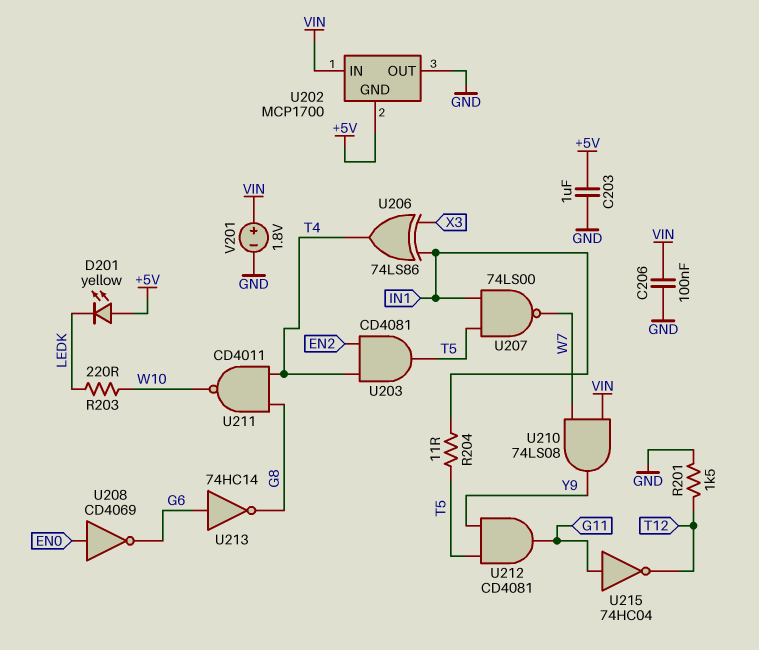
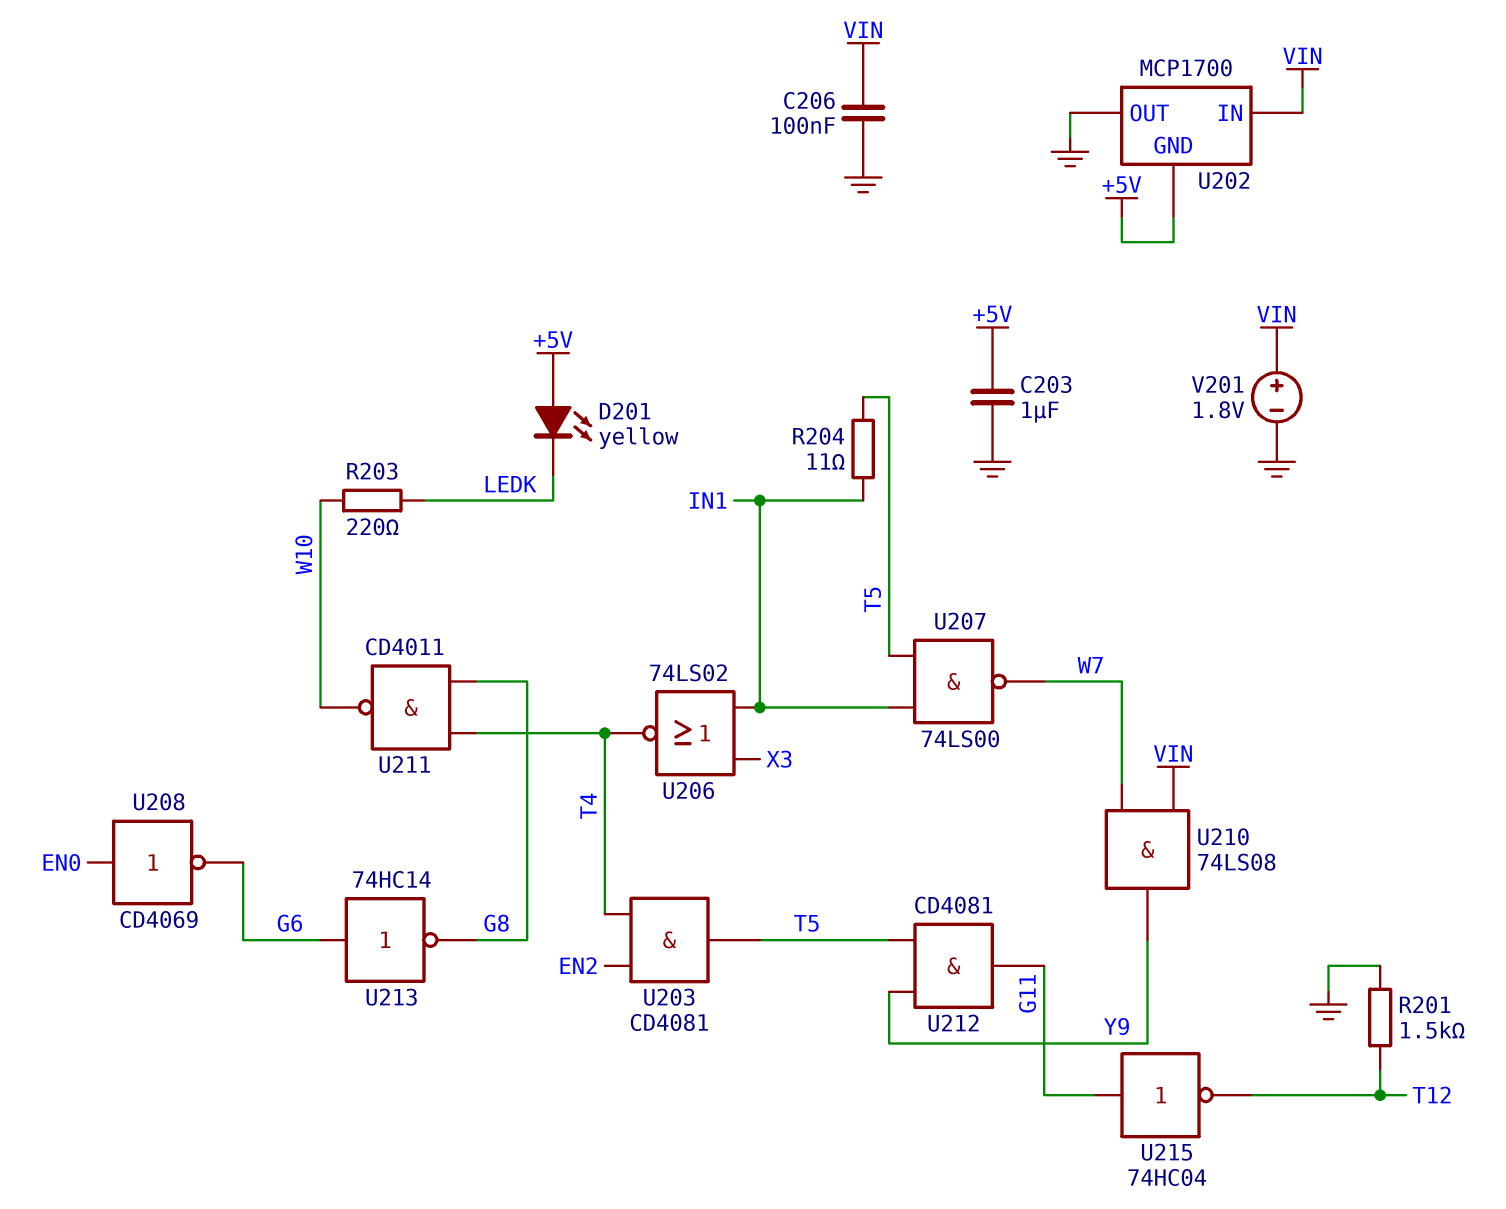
U206: XOR 74LS86 (in IN1, in X3, out T4) -> NOR 74LS02 (in IN1, in X3, out T4)

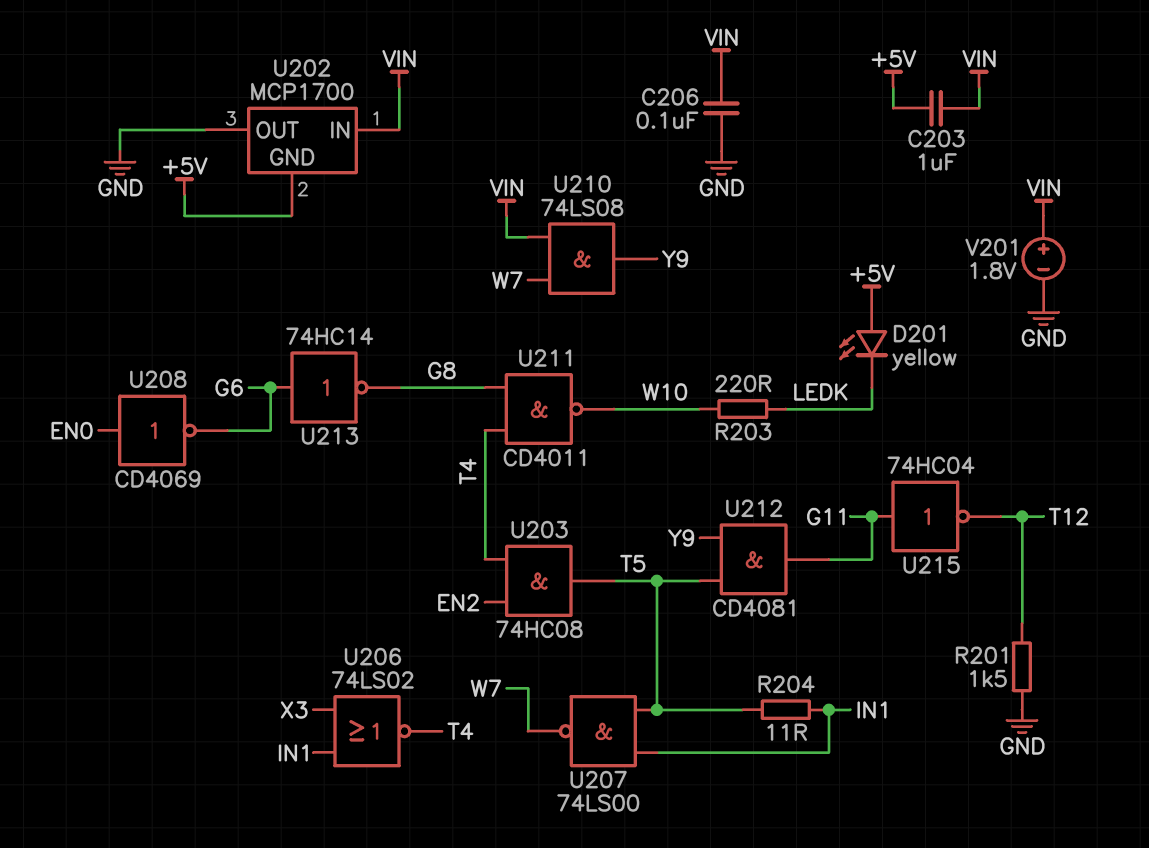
C203: 1uF (+5V, GND) -> 1uF (+5V, VIN)
U203: AND CD4081 (in EN2, in T4, out T5) -> AND 74HC08 (in EN2, in T4, out T5)

